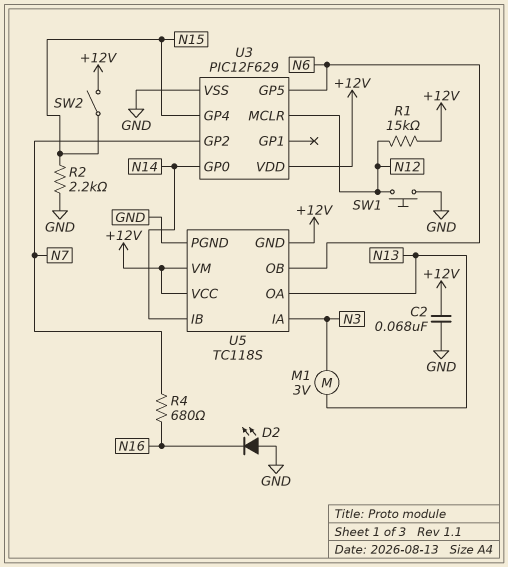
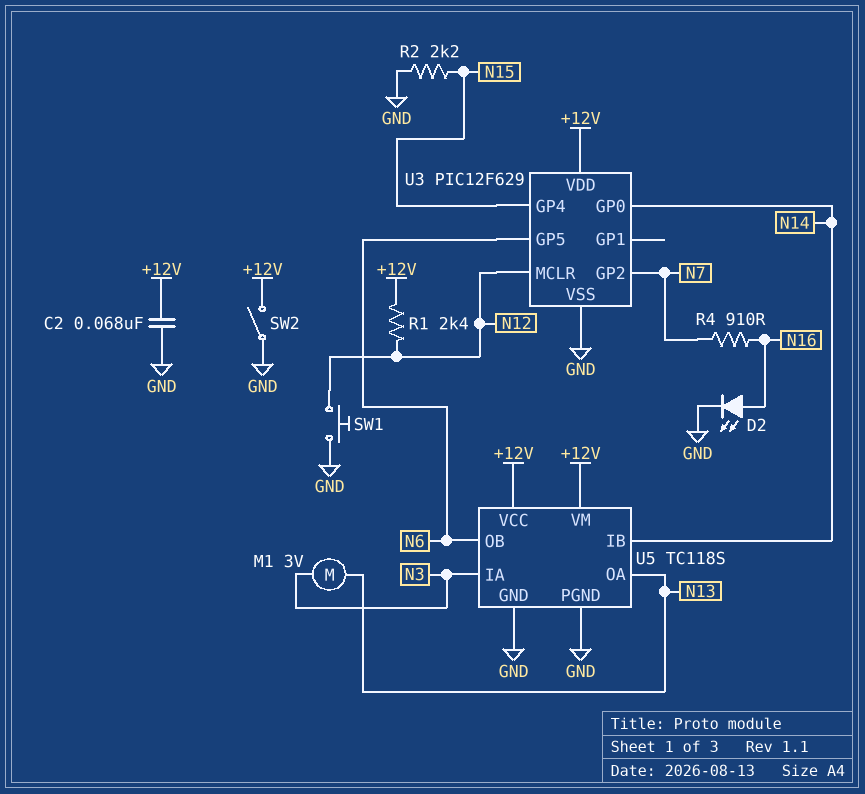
D2: LED (A GND, K N16) -> LED (A N16, K GND)
R1: 15k (+12V, N12) -> 2.4k (+12V, N12)
R4: 680 (N7, N16) -> 910 (N7, N16)
SW2: switch (+12V, N15) -> switch (+12V, GND)
U5 pin GND: +12V -> GND

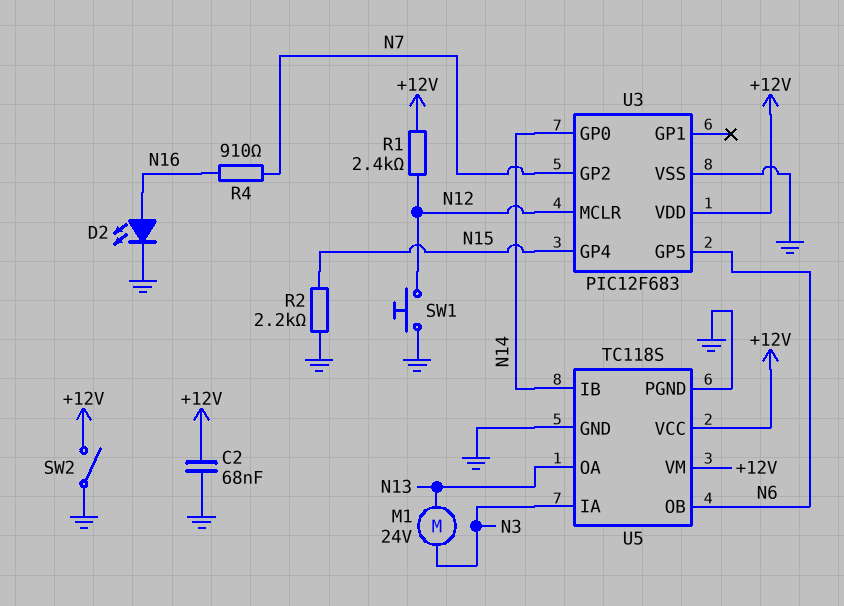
M1: motor 3V (N3, N13) -> motor 24V (N3, N13)
U3: PIC12F629 -> PIC12F683

